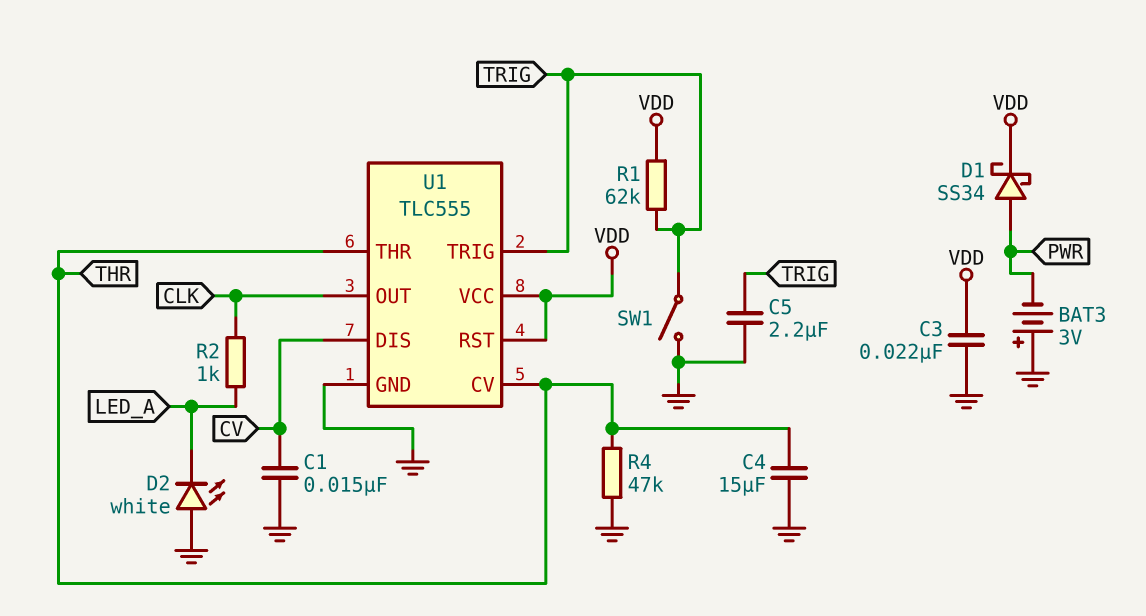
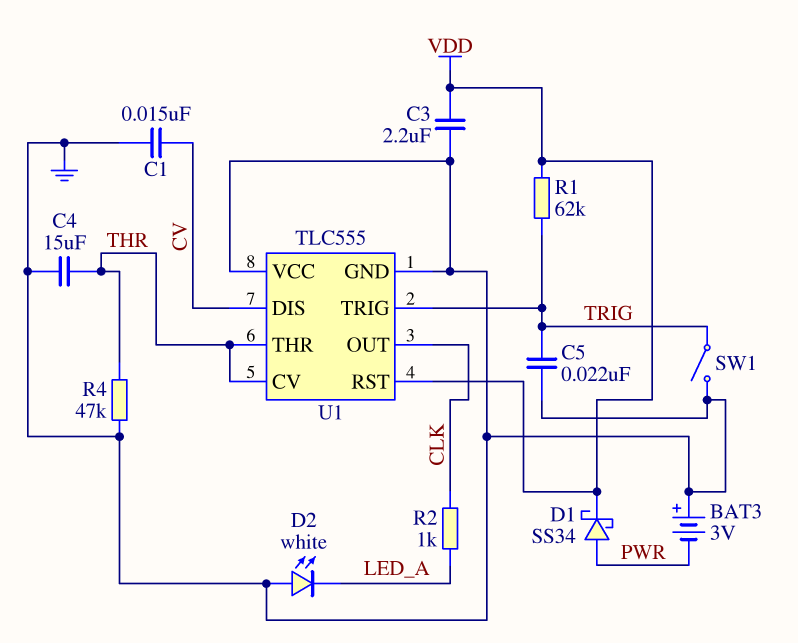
C3: 22nF (GND, VDD) -> 2.2uF (GND, VDD)
C5: 2.2uF (GND, TRIG) -> 22nF (GND, TRIG)
U1 pin VCC: VDD -> GND

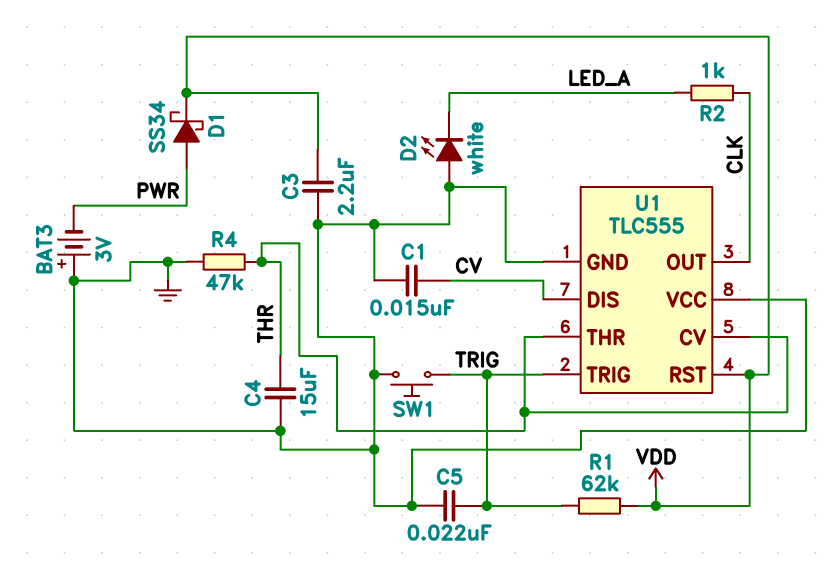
SW1: switch (GND, TRIG) -> button (GND, TRIG)

